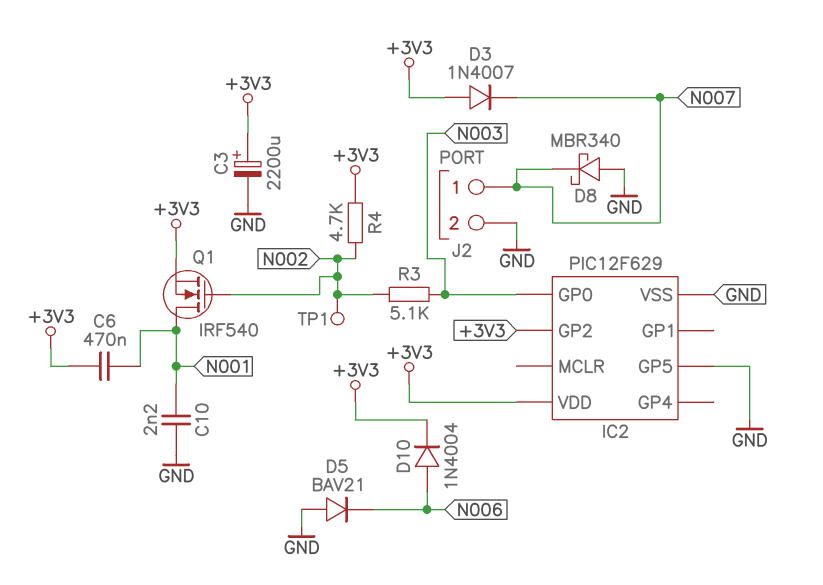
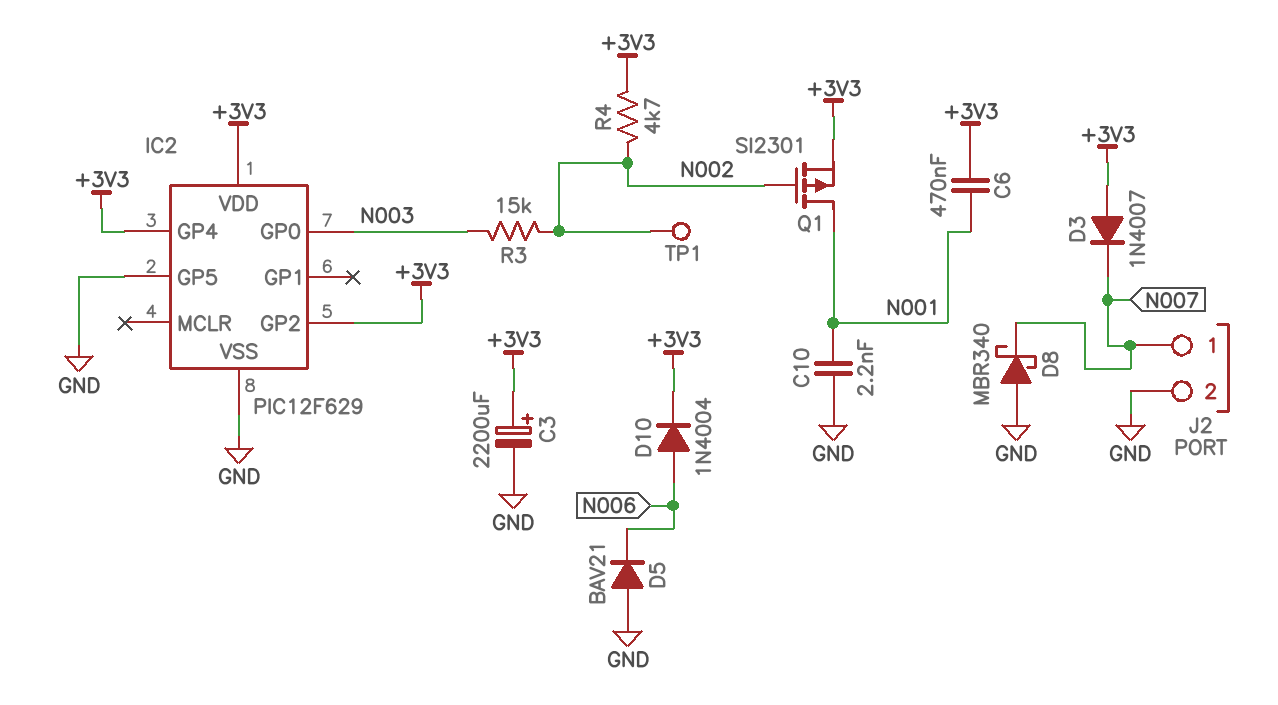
IC2 pin GP4: none -> +3V3
Q1: NMOS IRF540 (G N002, D N001, S +3V3) -> PMOS SI2301 (G N002, D N001, S +3V3)
R3: 5.1k (N002, N003) -> 15k (N002, N003)

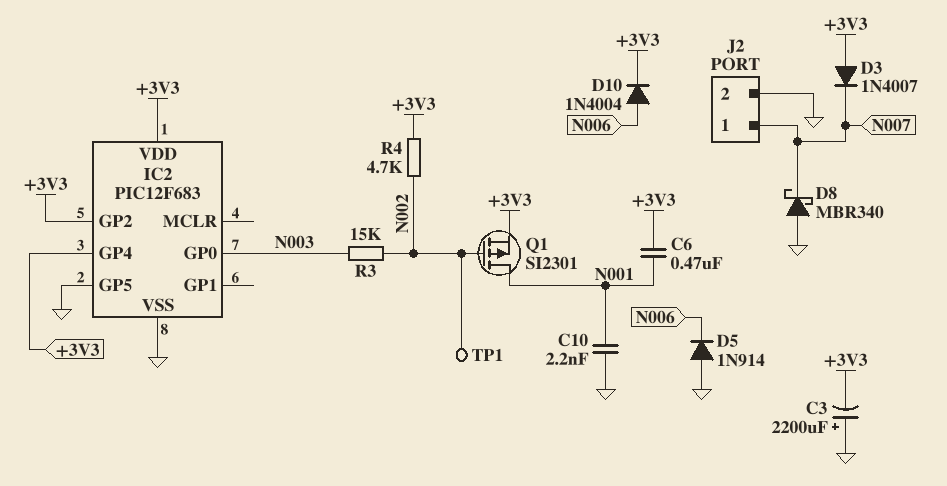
C3: 2200uF (plus +3V3, minus GND) -> 2200uF (plus GND, minus +3V3)
D5: diode BAV21 (A GND, K N006) -> diode 1N914 (A GND, K N006)
IC2: PIC12F629 -> PIC12F683

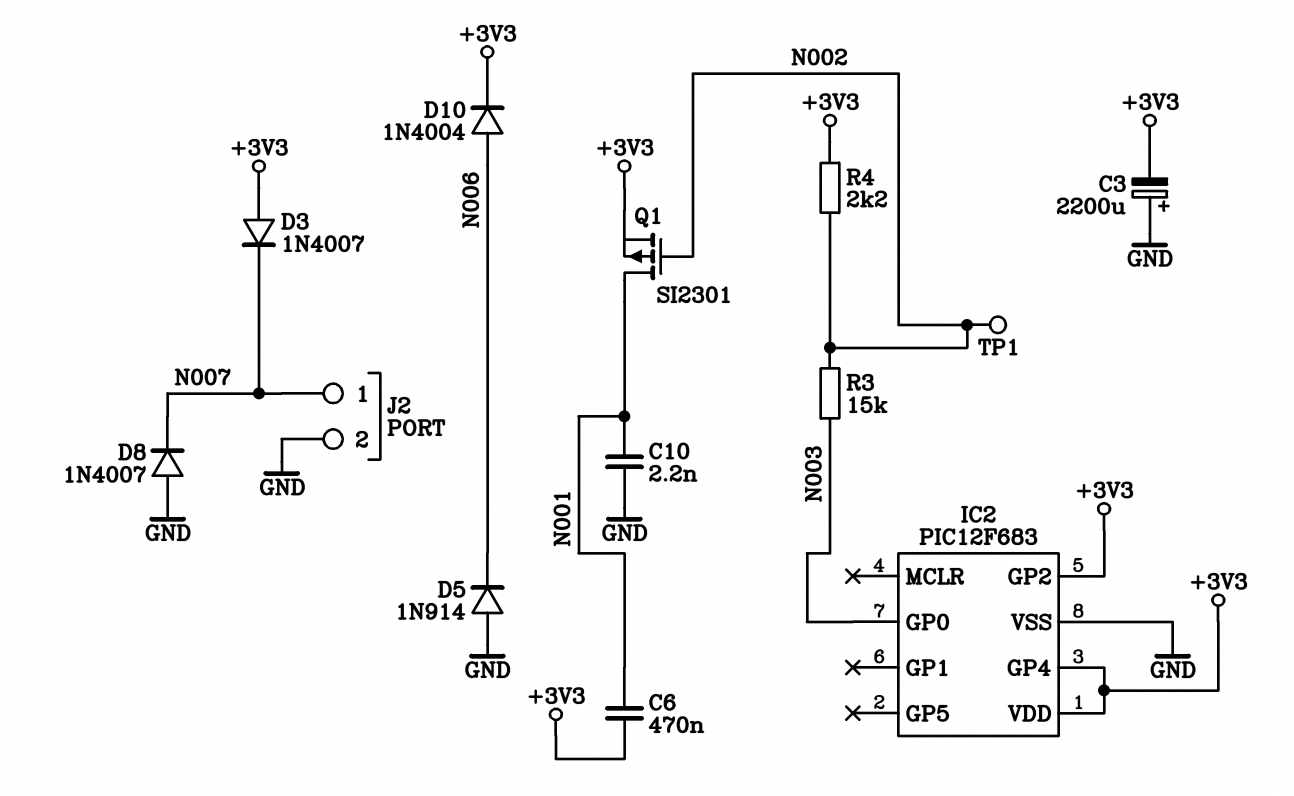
D8: schottky MBR340 (A GND, K N007) -> diode 1N4007 (A GND, K N007)
IC2 pin GP5: GND -> none
R4: 4.7k (+3V3, N002) -> 2.2k (+3V3, N002)

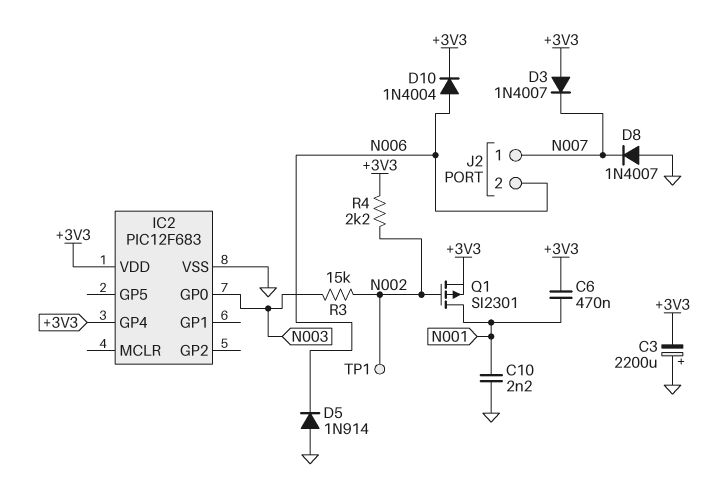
IC2 pin GP2: +3V3 -> none
J2 pin 2: GND -> N006

